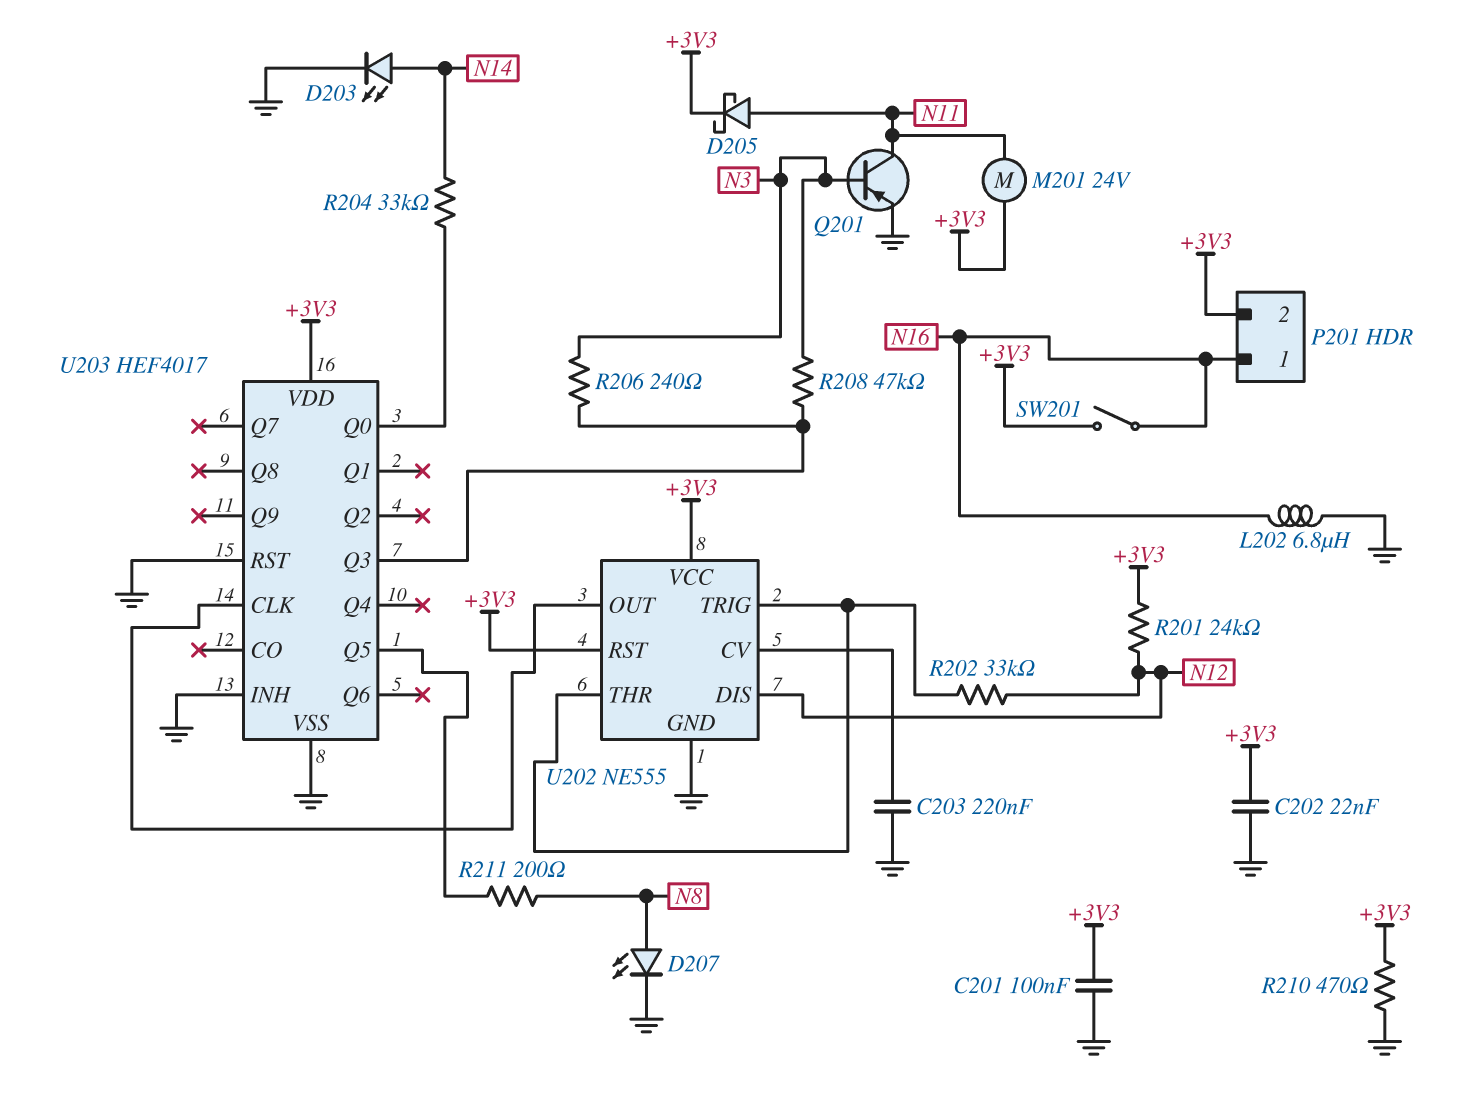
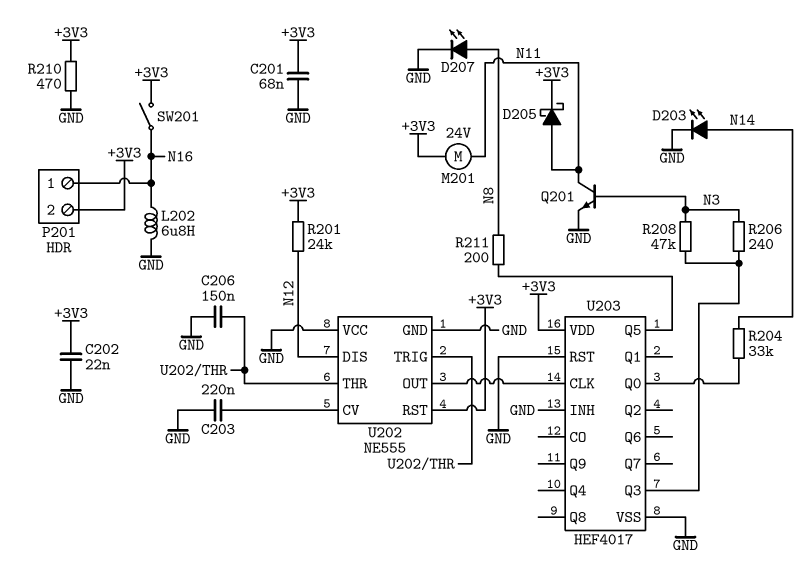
C201: 100nF (+3V3, GND) -> 68nF (+3V3, GND)
C206: none -> 150nF (GND, U202/THR)
Q201: PNP (B N3, C N11, E GND) -> NPN (B N3, C N11, E GND)
R202: 33k (N12, U202/THR) -> none
U202 pin VCC: +3V3 -> GND

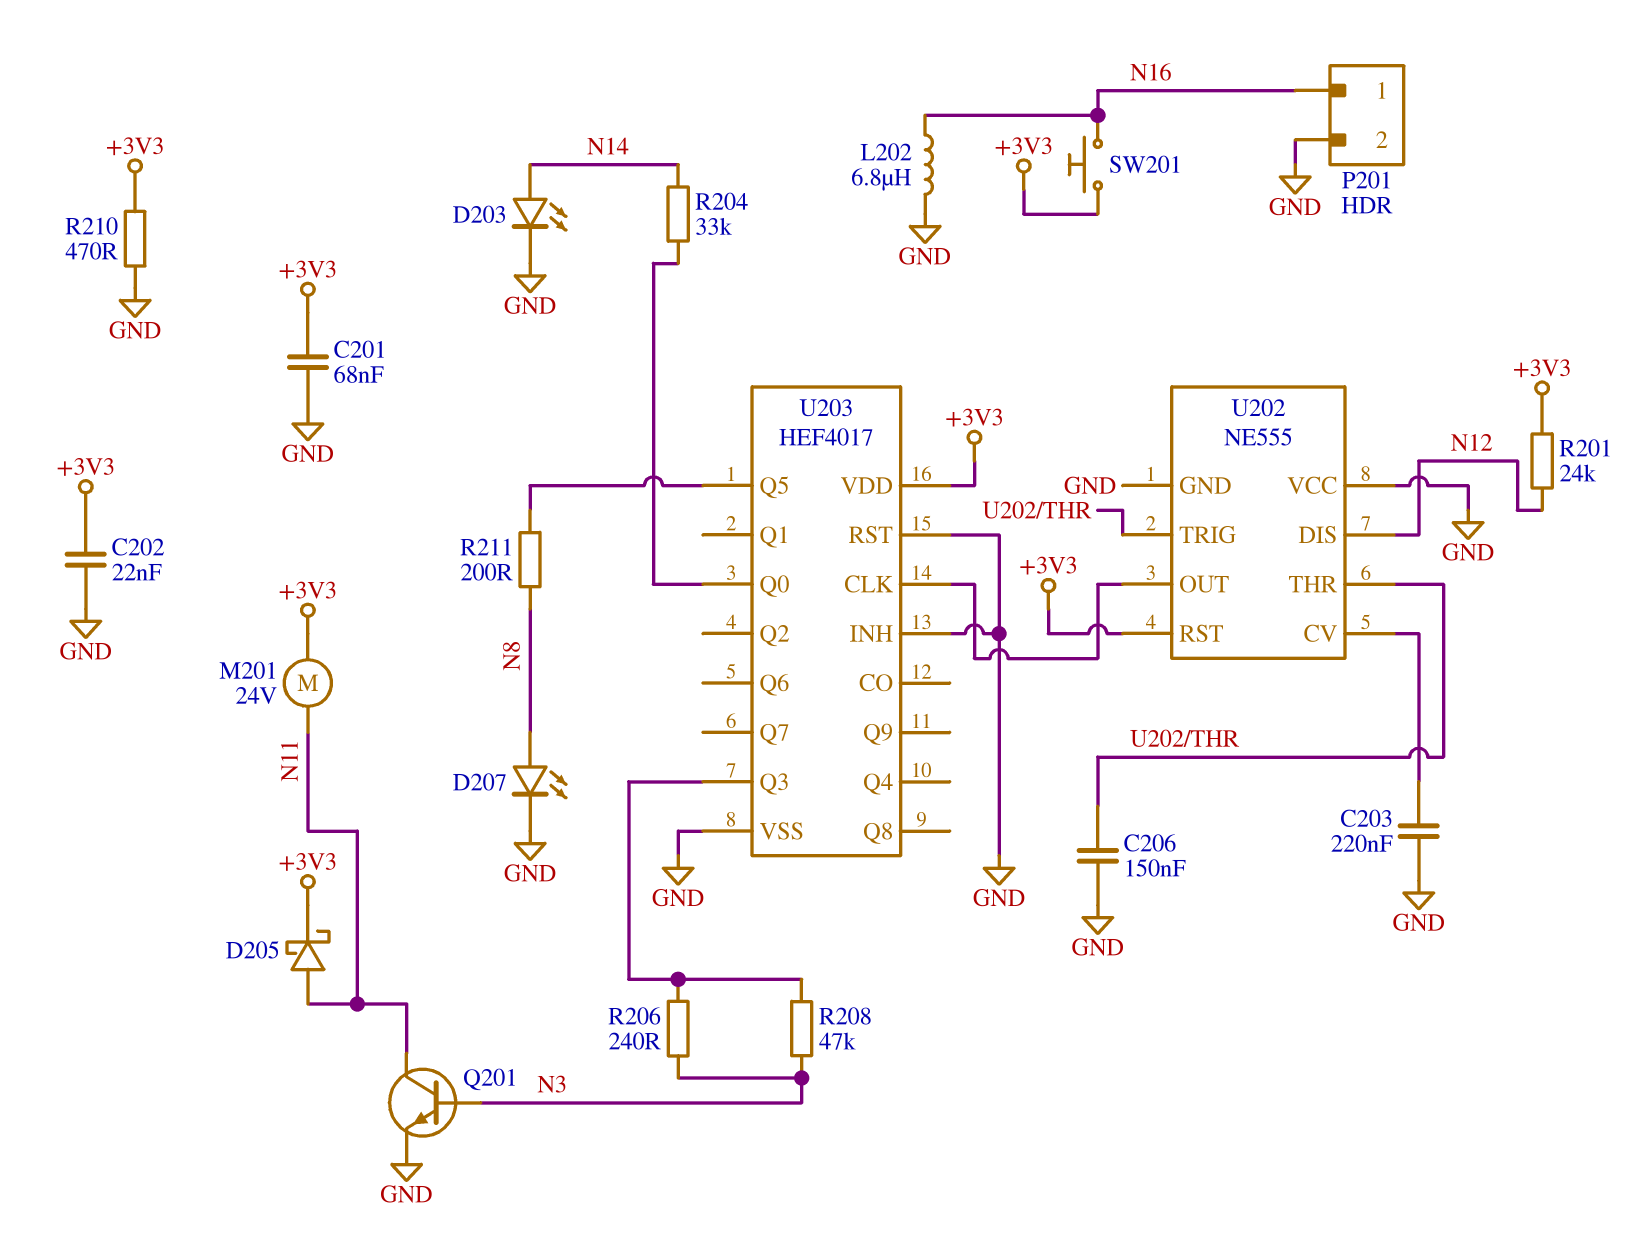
P201 pin 2: +3V3 -> GND
SW201: switch (+3V3, N16) -> button (+3V3, N16)

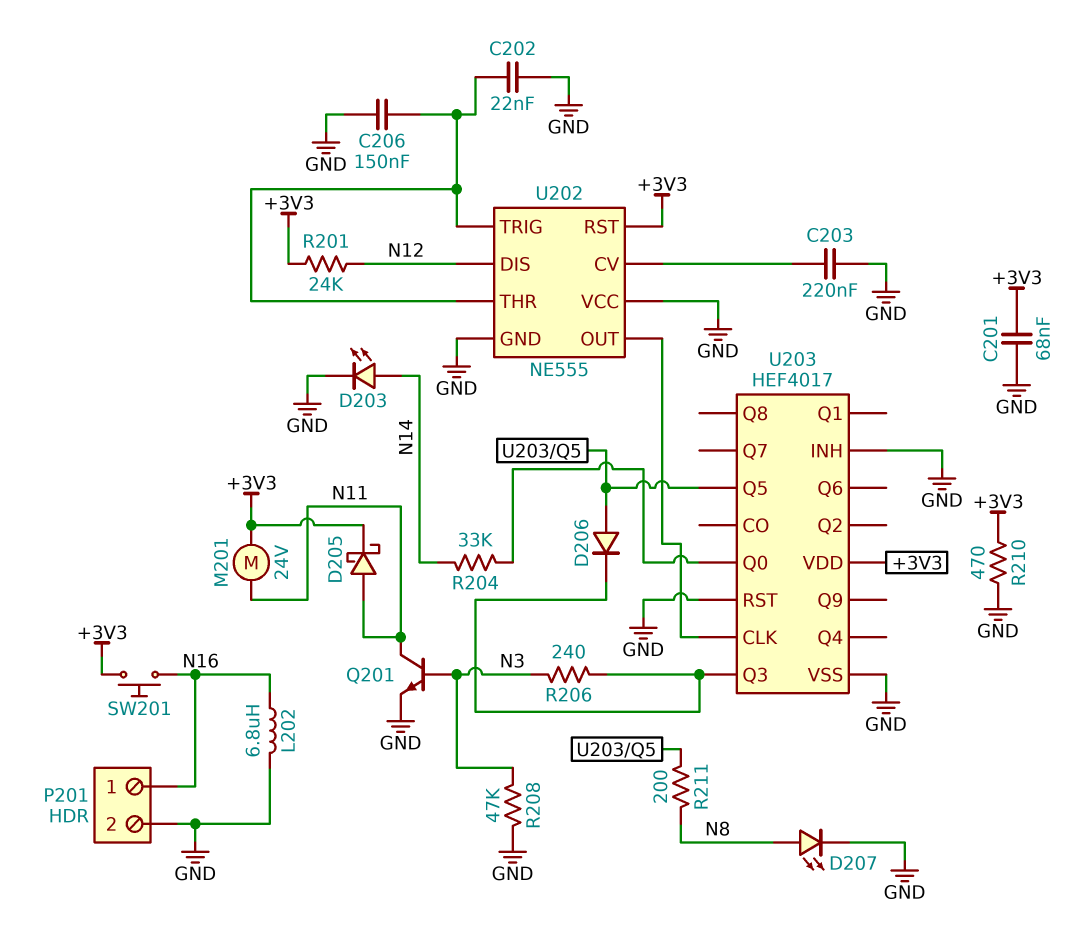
C202: 22nF (+3V3, GND) -> 22nF (GND, U202/THR)
D206: none -> diode (A U203/Q5, K U203/Q3)
R208: 47k (N3, U203/Q3) -> 47k (GND, N3)

